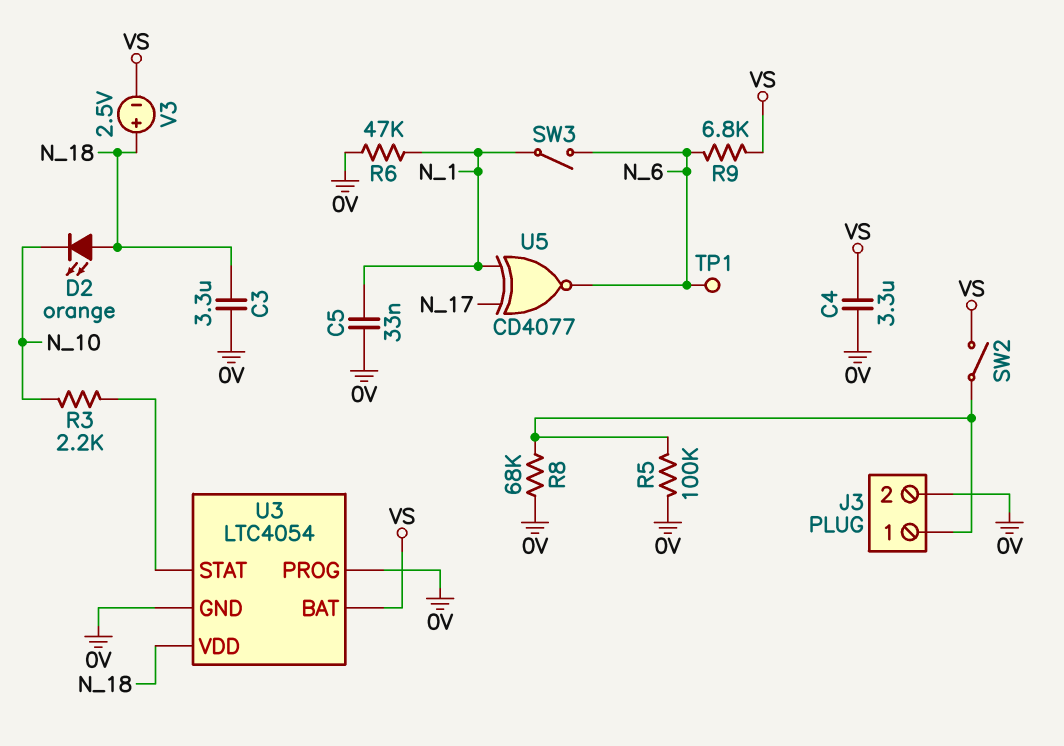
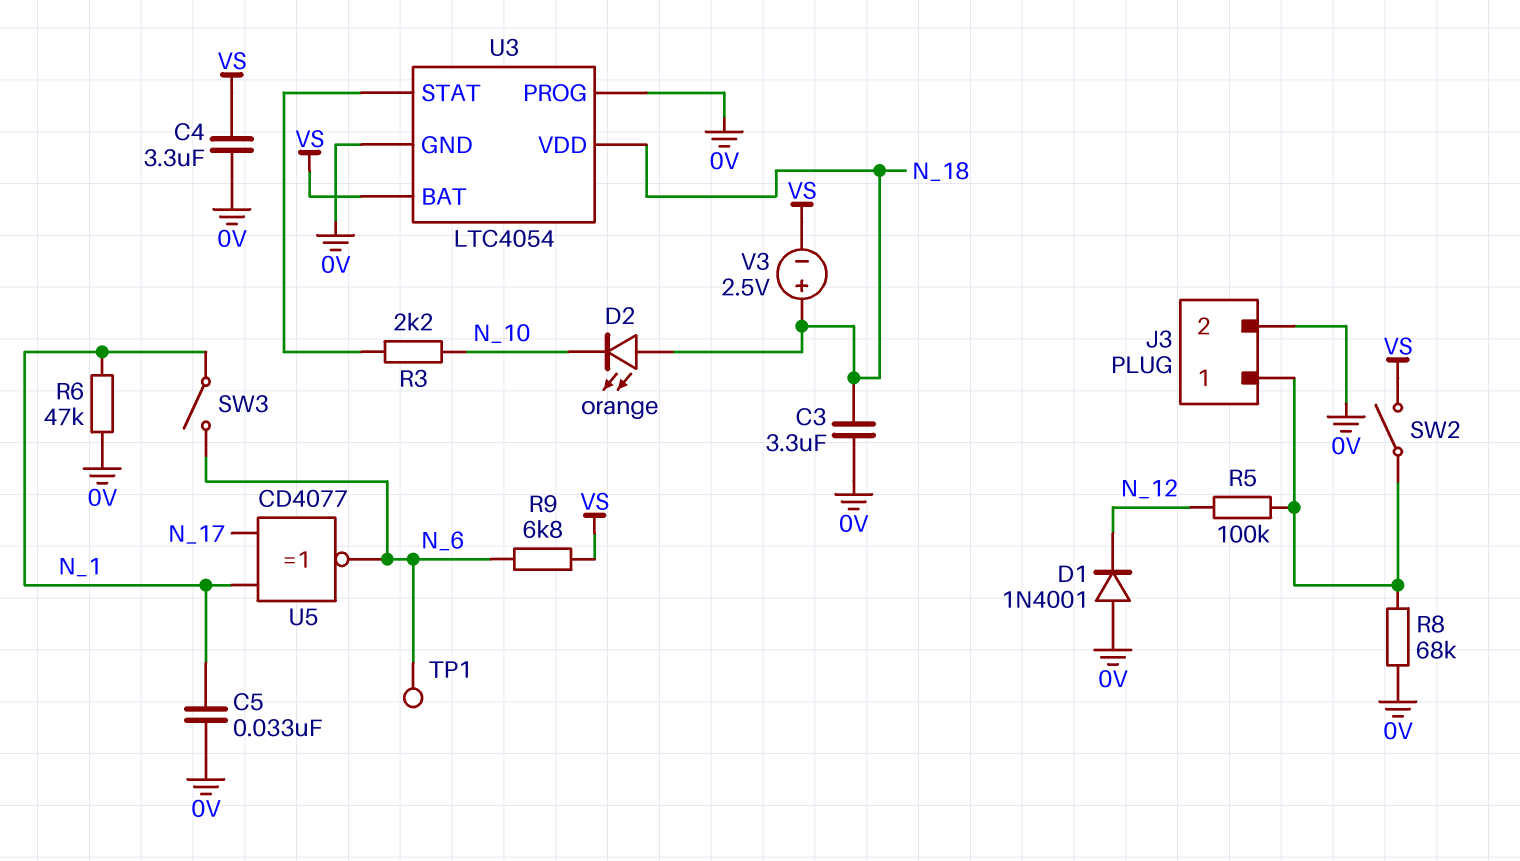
D1: none -> diode 1N4001 (A 0V, K N_12)
R5: 100k (0V, J3/1) -> 100k (J3/1, N_12)

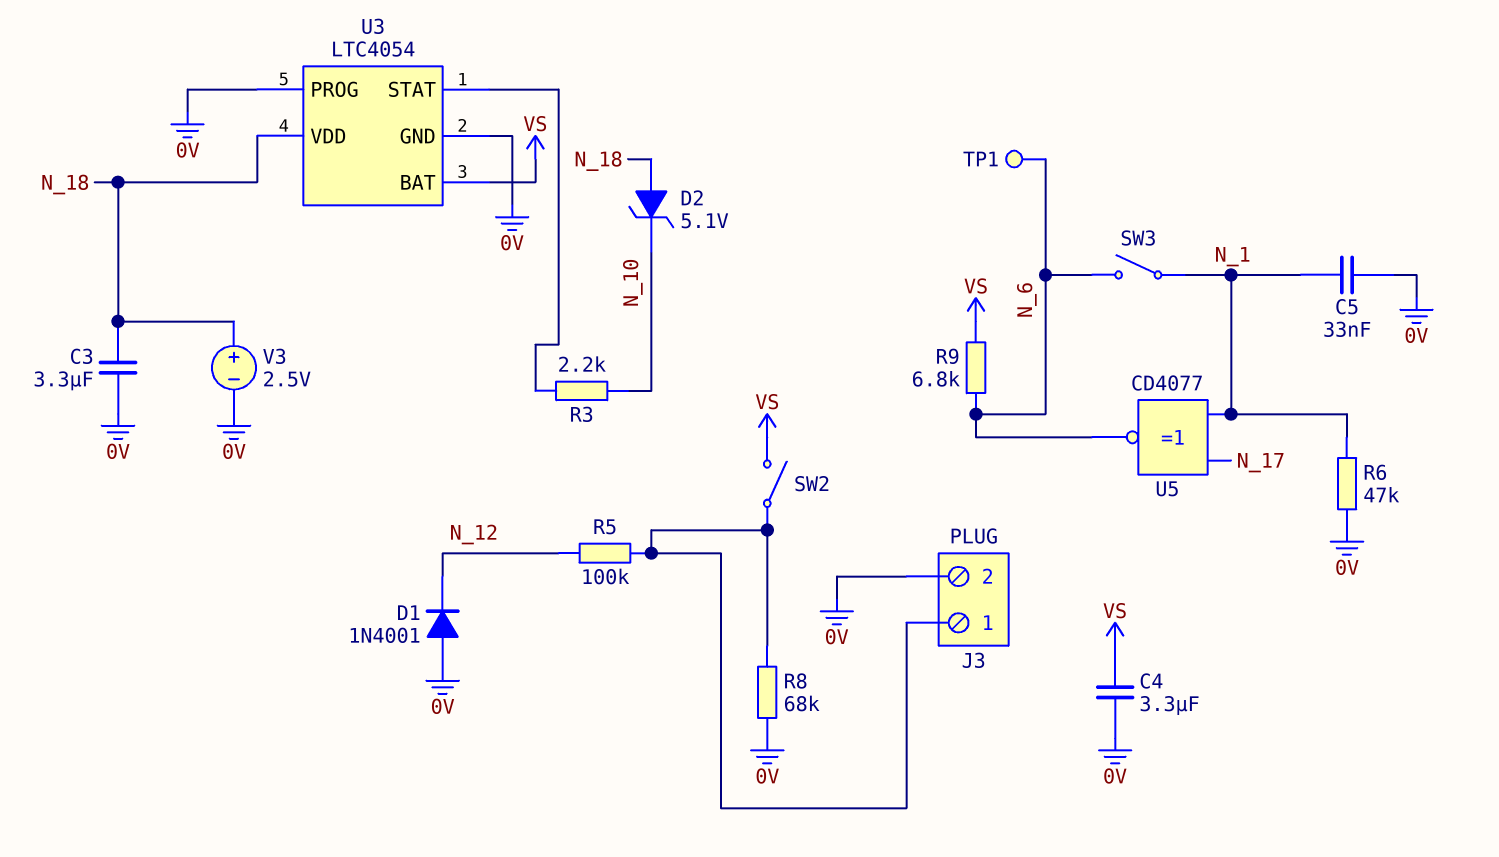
D2: LED orange (A N_18, K N_10) -> zener 5.1V (A N_18, K N_10)
V3: 2.5V (plus N_18, minus VS) -> 2.5V (plus N_18, minus 0V)

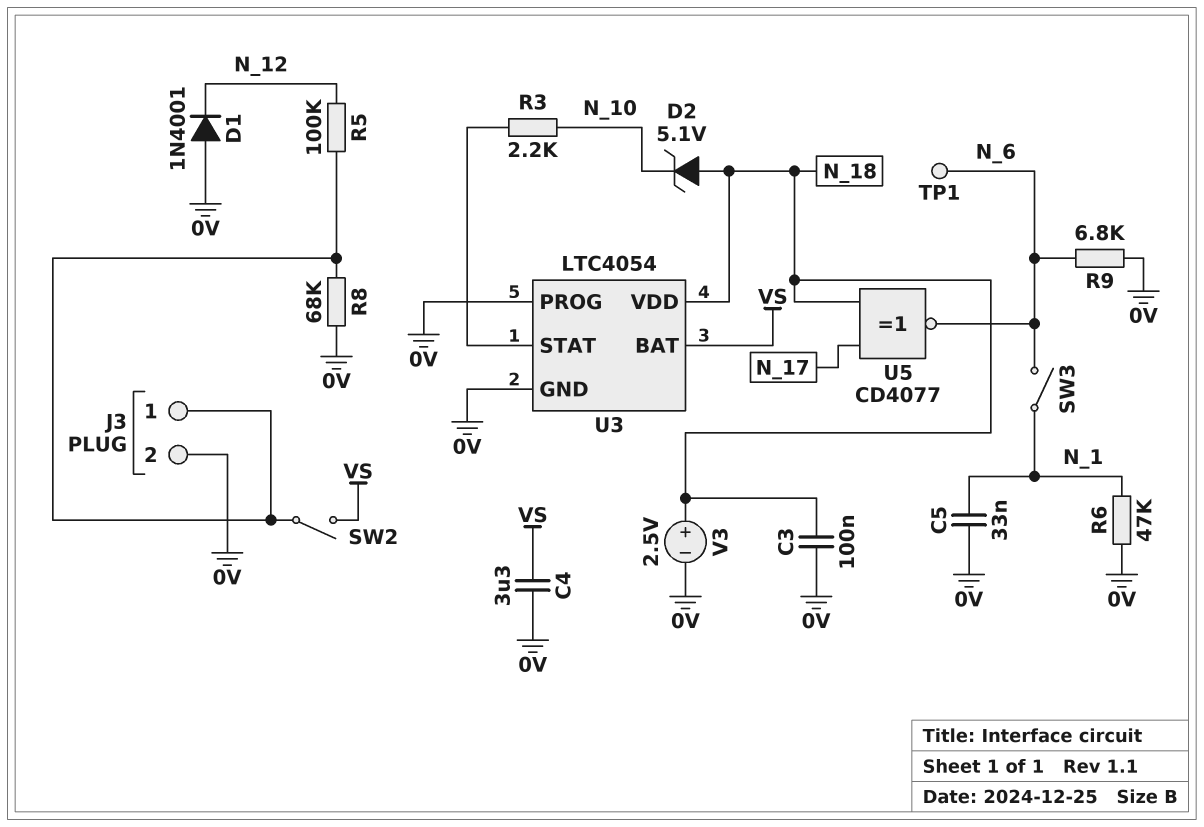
C3: 3.3uF (0V, N_18) -> 100nF (0V, N_18)
R9: 6.8k (N_6, VS) -> 6.8k (0V, N_6)
U5: XNOR CD4077 (in N_1, in N_17, out N_6) -> XNOR CD4077 (in N_17, in N_18, out N_6)

